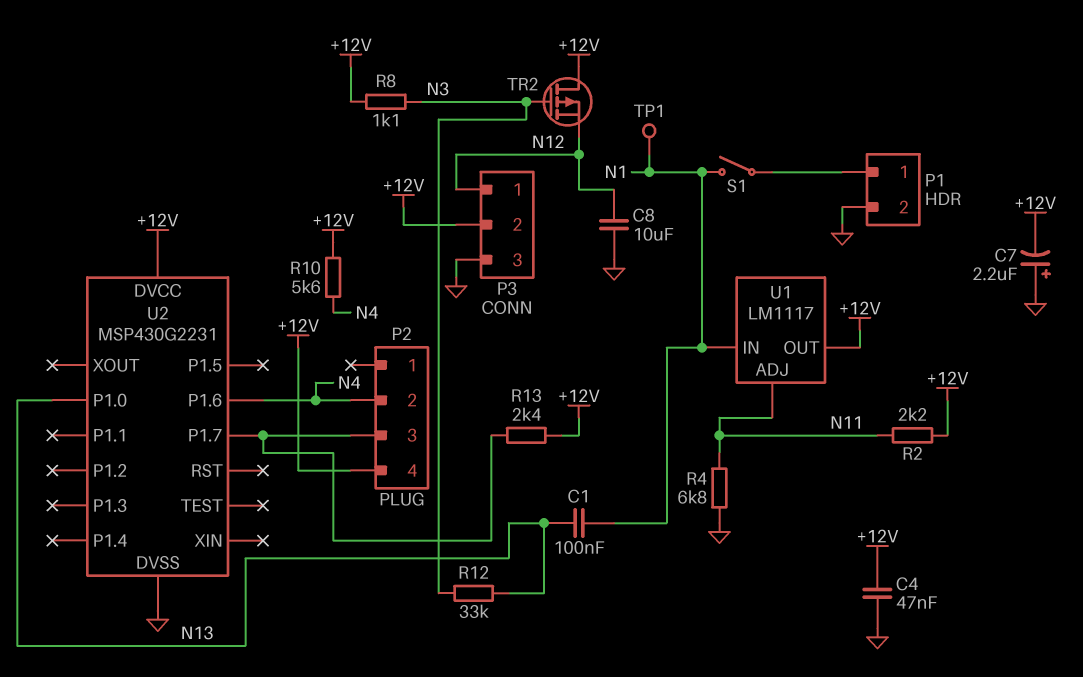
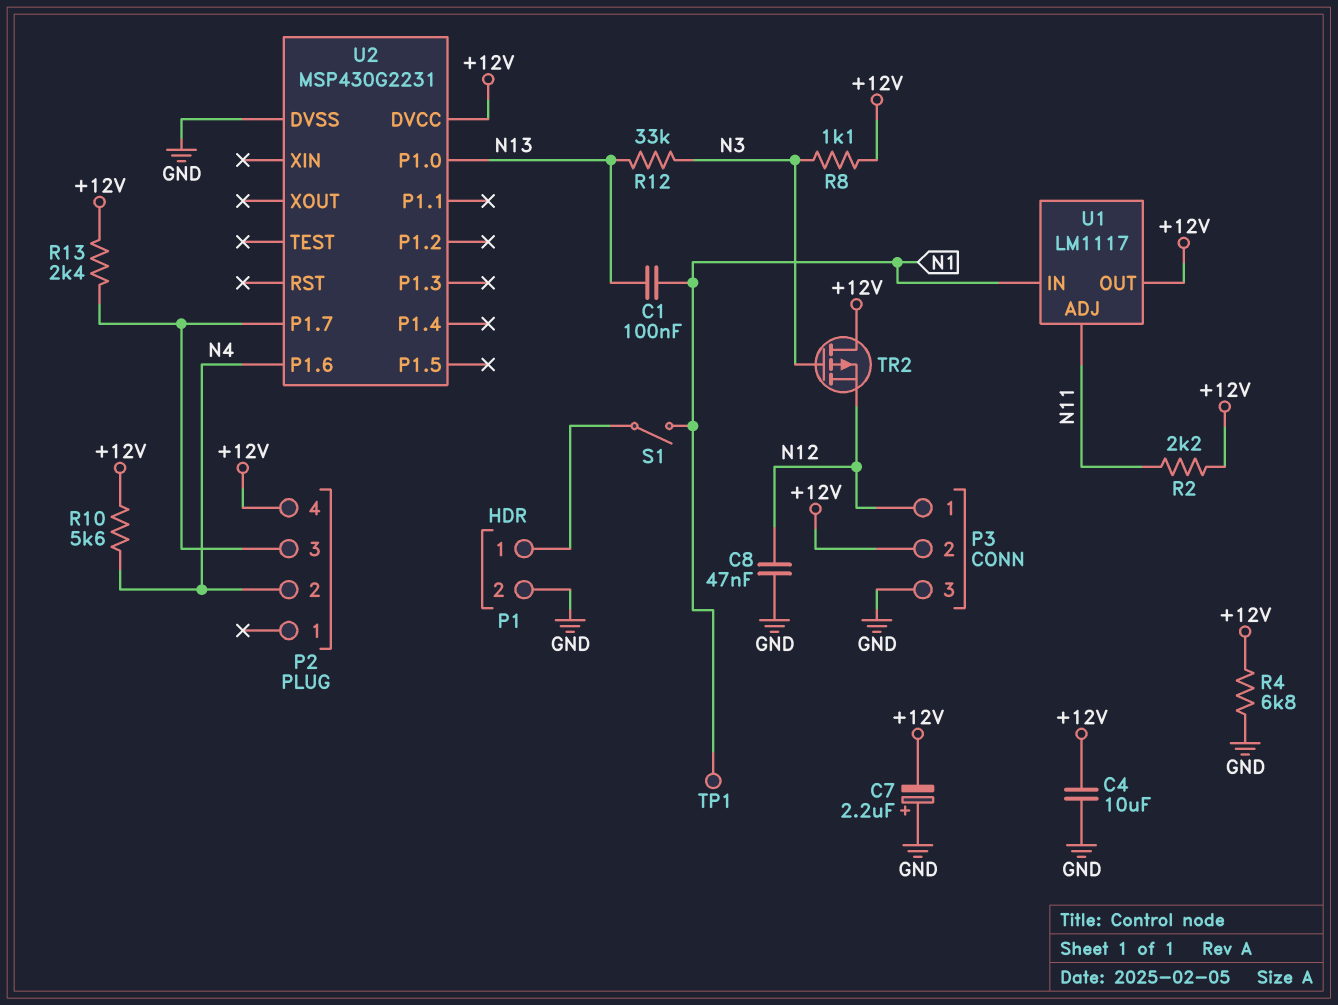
C4: 47nF (+12V, GND) -> 10uF (+12V, GND)
C8: 10uF (GND, N12) -> 47nF (GND, N12)
R4: 6.8k (GND, N11) -> 6.8k (+12V, GND)

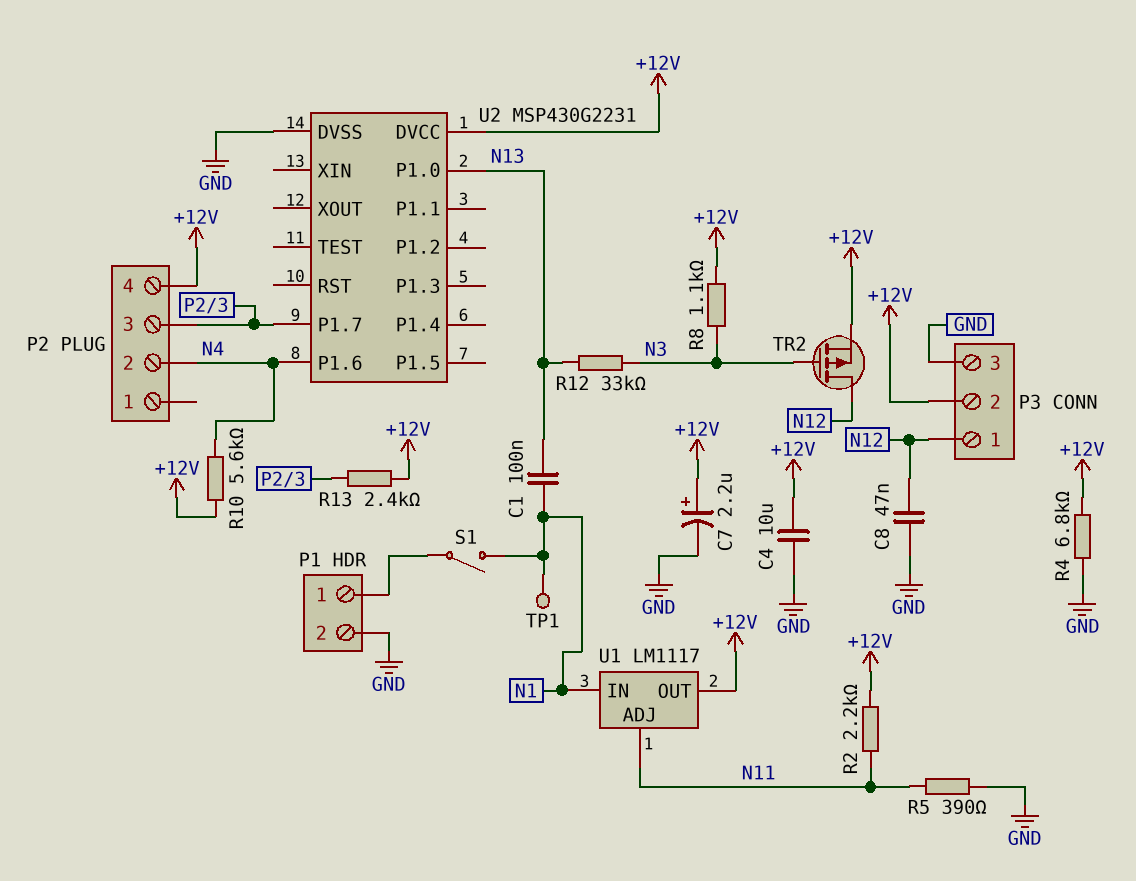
C7: 2.2uF (plus GND, minus +12V) -> 2.2uF (plus +12V, minus GND)
R5: none -> 390 (GND, N11)
TR2: PMOS (G N3, D +12V, S N12) -> PMOS (G N3, D N12, S +12V)

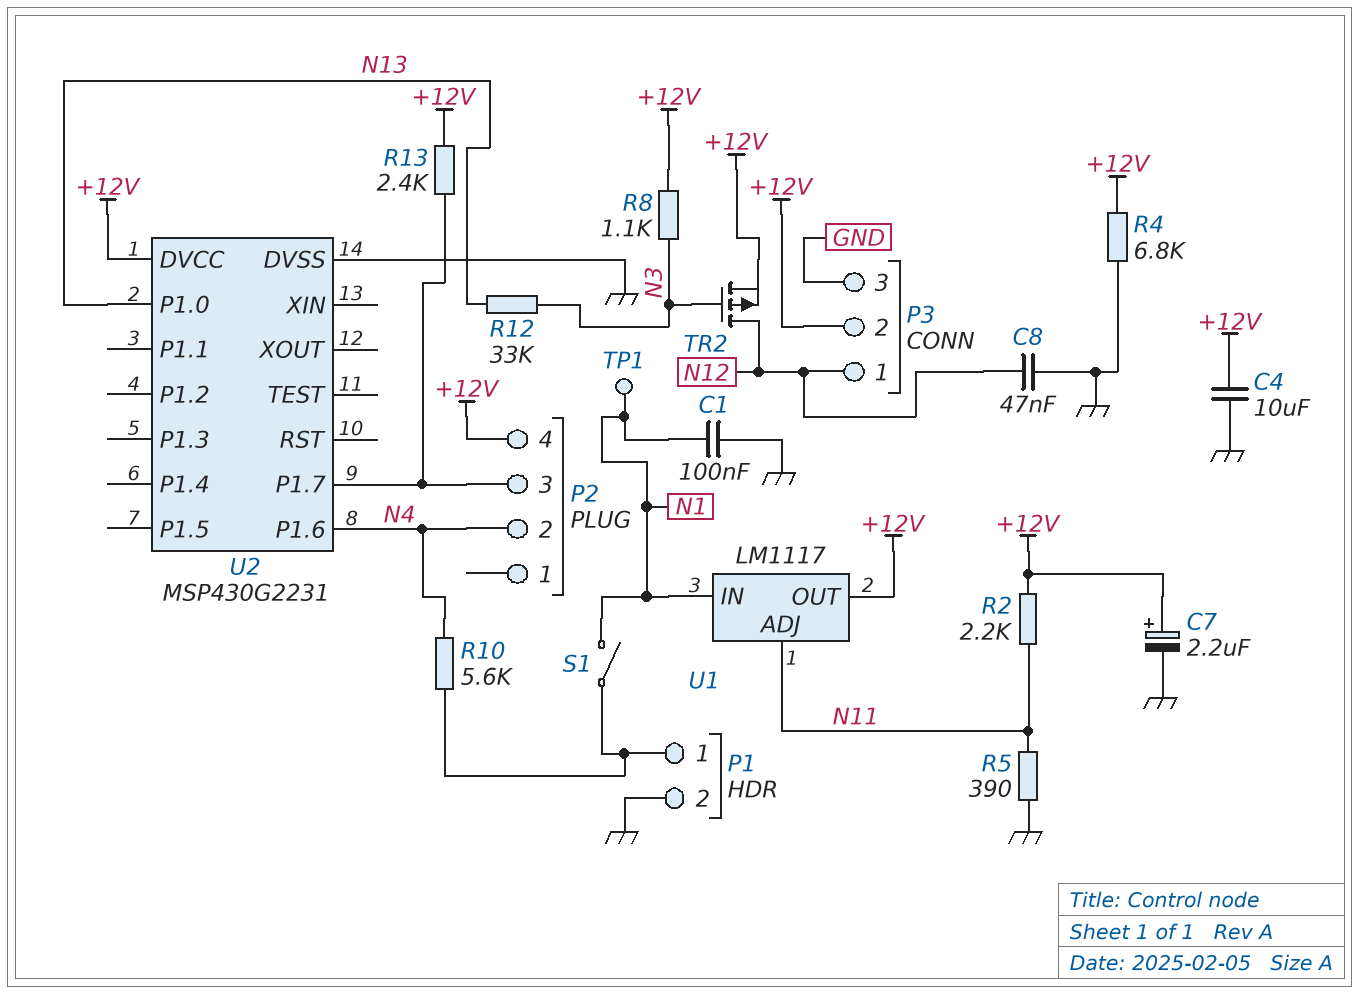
C1: 100nF (N1, N13) -> 100nF (GND, N1)
R10: 5.6k (+12V, N4) -> 5.6k (N4, P1/1)

